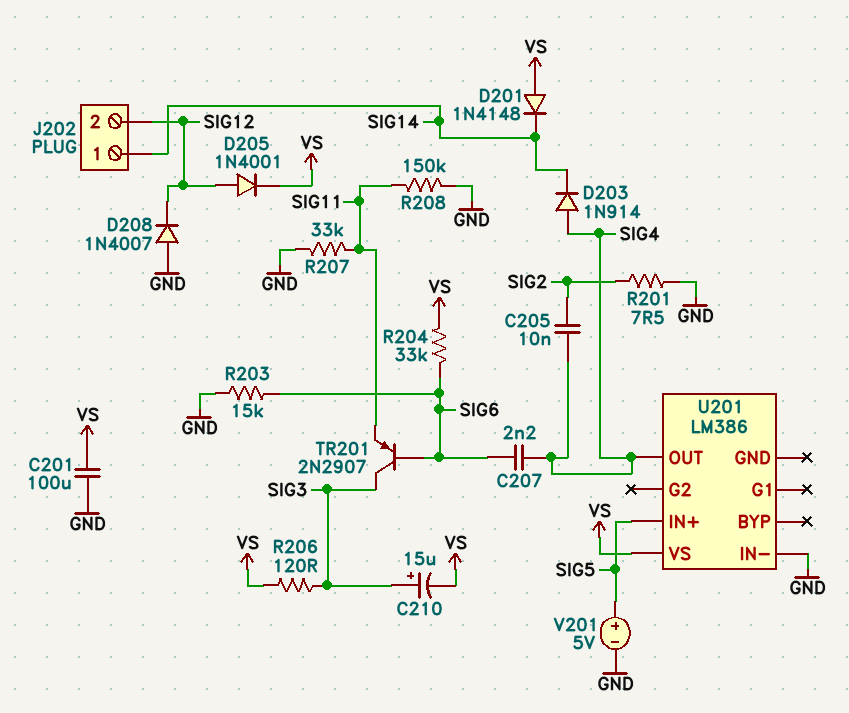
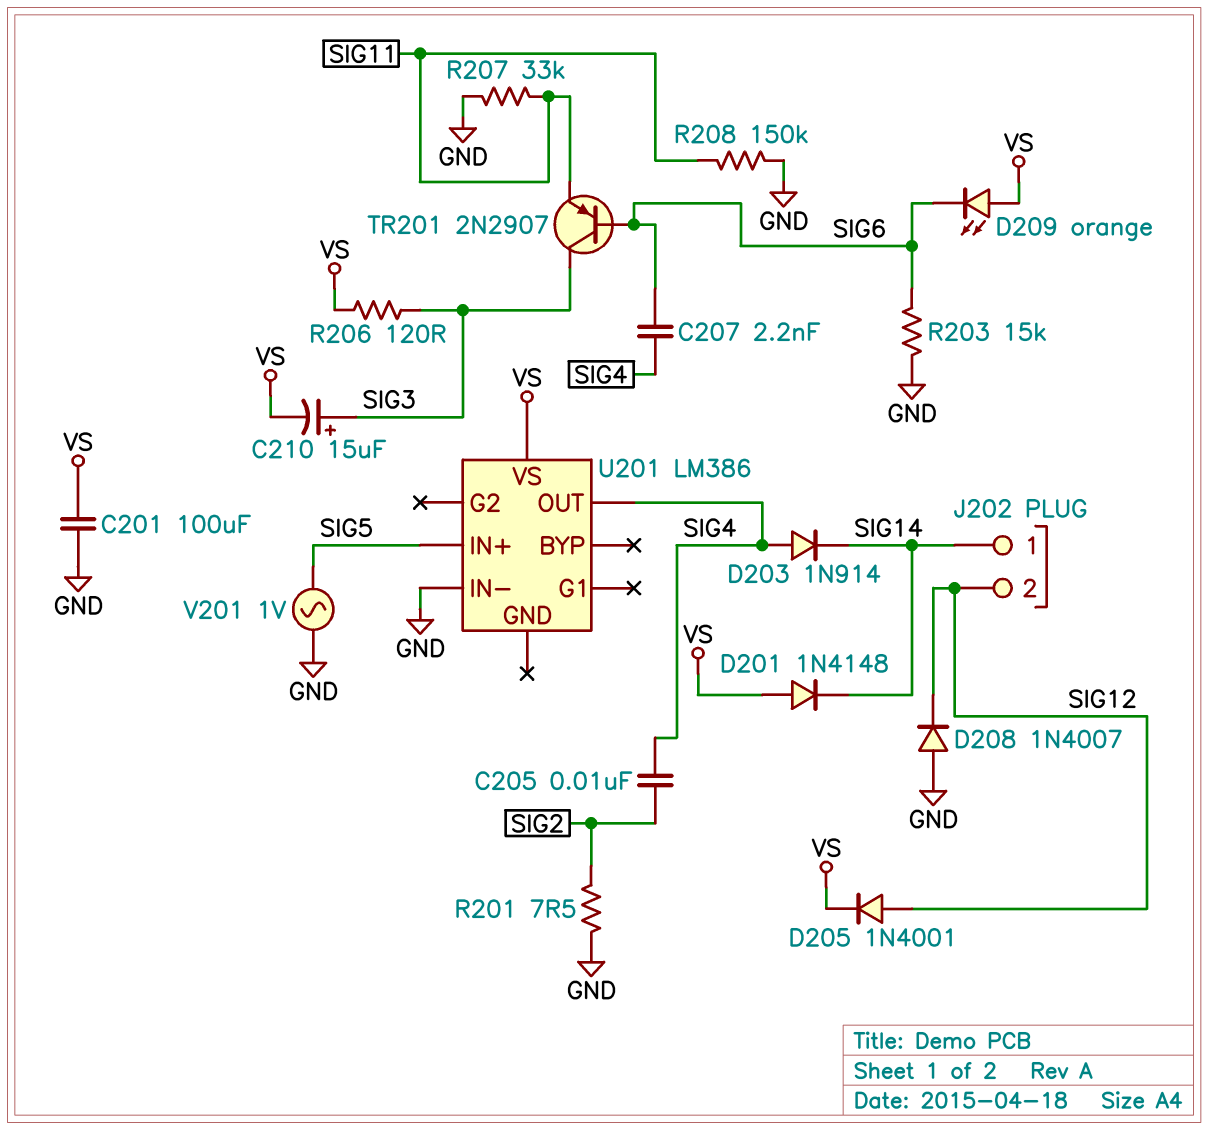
D209: none -> LED orange (A VS, K SIG6)
R204: 33k (SIG6, VS) -> none
V201: 5V (plus SIG5, minus GND) -> AC 1V (GND, SIG5)

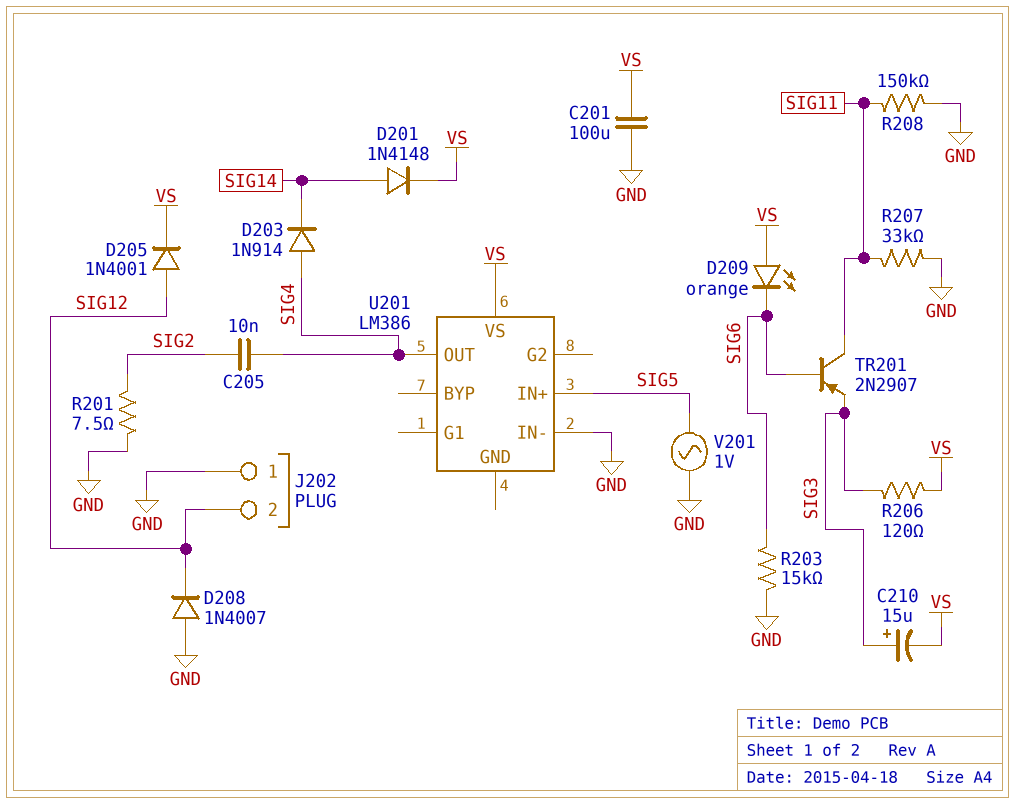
C207: 2.2nF (SIG4, SIG6) -> none
D201: diode 1N4148 (A VS, K SIG14) -> diode 1N4148 (A SIG14, K VS)
J202 pin 1: SIG14 -> GND
TR201: PNP 2N2907 (B SIG6, C SIG3, E SIG11) -> PNP 2N2907 (B SIG6, C SIG11, E SIG3)

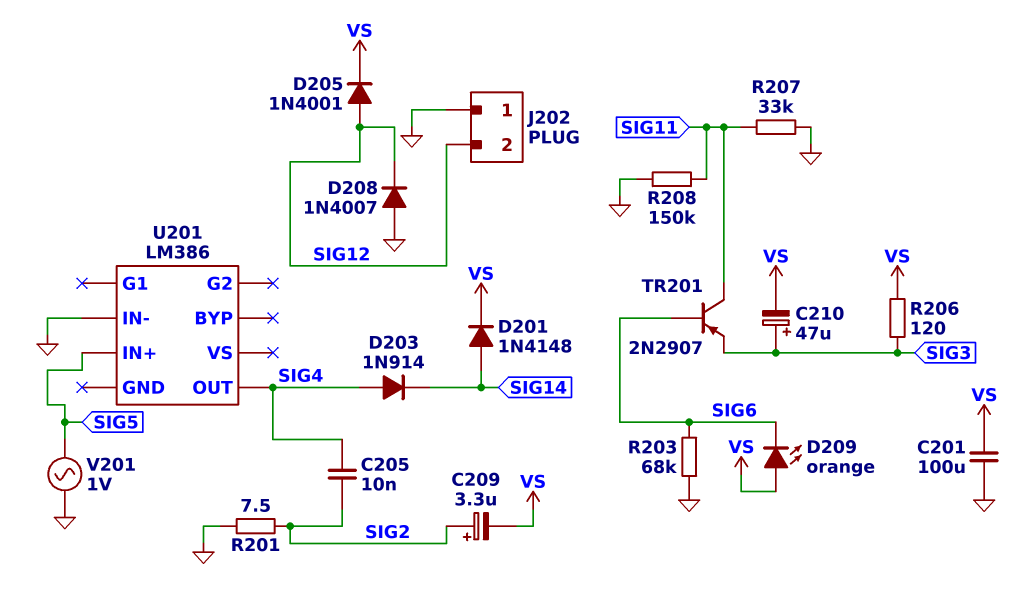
C209: none -> 3.3uF (plus SIG2, minus VS)
C210: 15uF (plus SIG3, minus VS) -> 47uF (plus SIG3, minus VS)
R203: 15k (GND, SIG6) -> 68k (GND, SIG6)
U201 pin VS: VS -> none

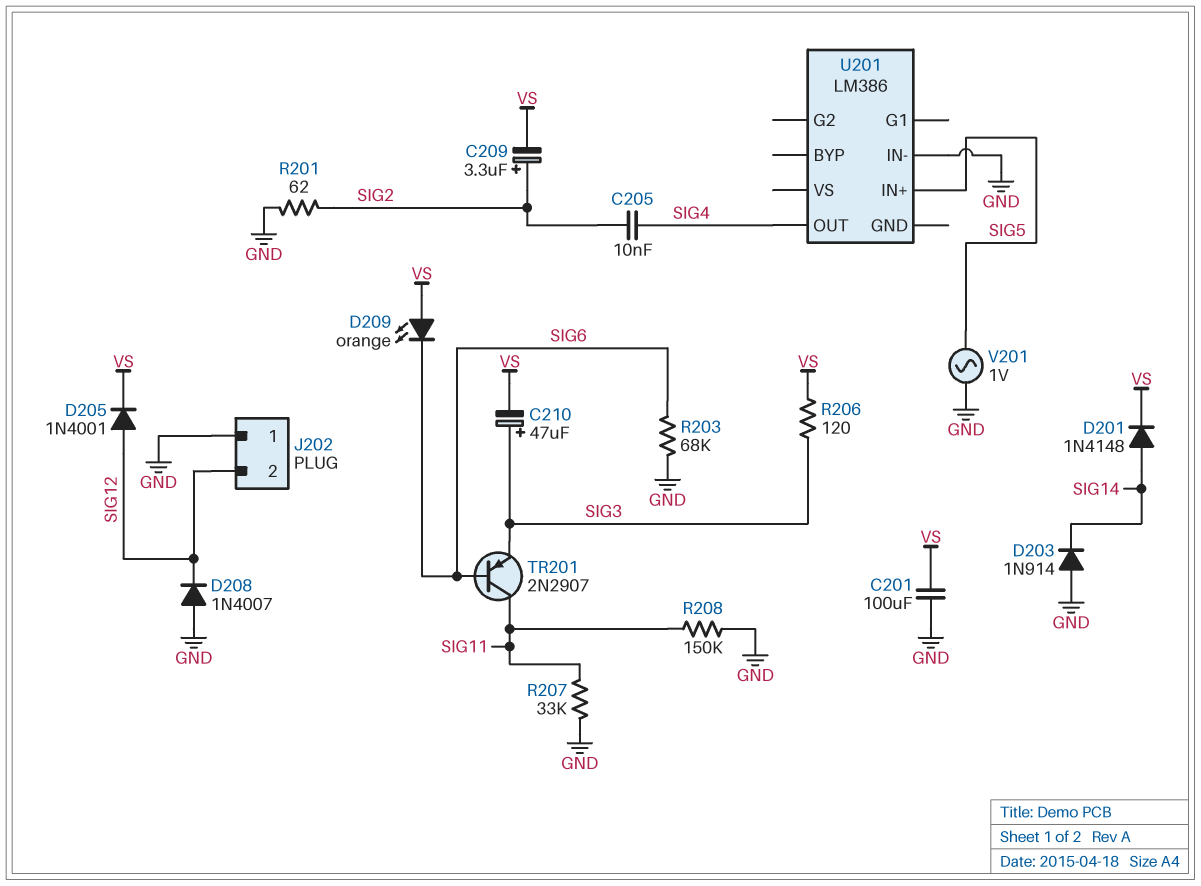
D203: diode 1N914 (A SIG4, K SIG14) -> diode 1N914 (A GND, K SIG14)
R201: 7.5 (GND, SIG2) -> 62 (GND, SIG2)

